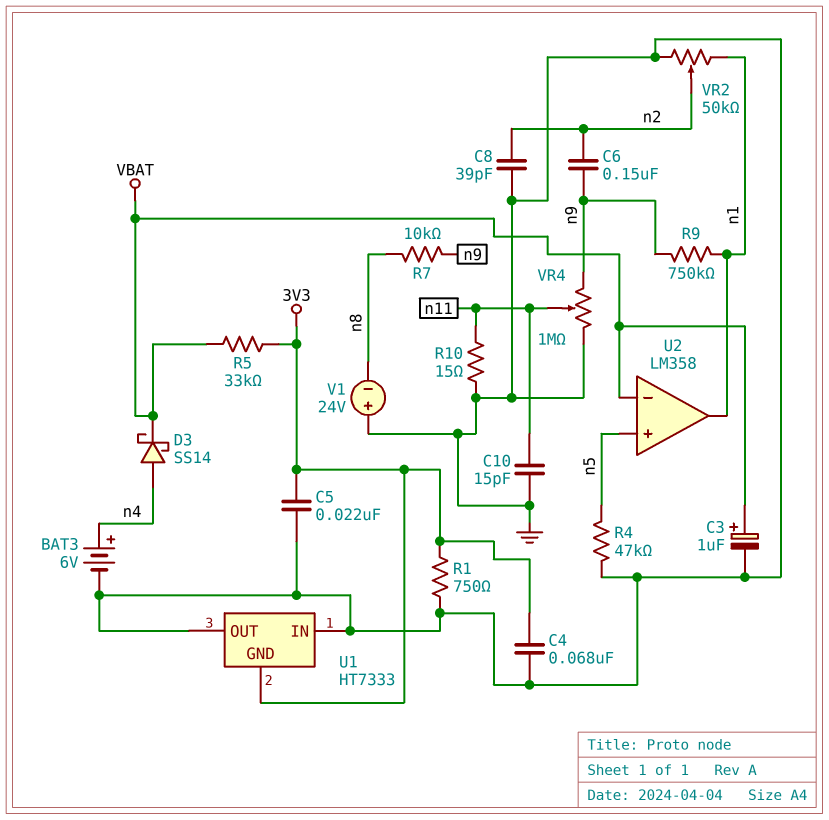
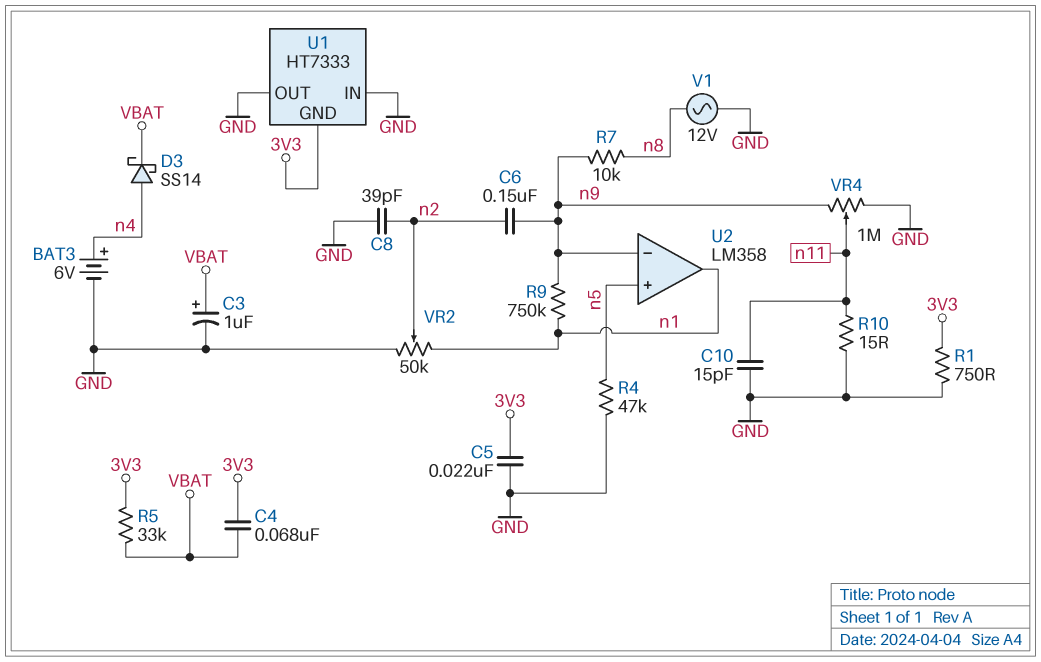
C4: 68nF (3V3, GND) -> 68nF (3V3, VBAT)
U2 pin in-: VBAT -> n9
V1: 24V (plus GND, minus n8) -> AC 12V (GND, n8)

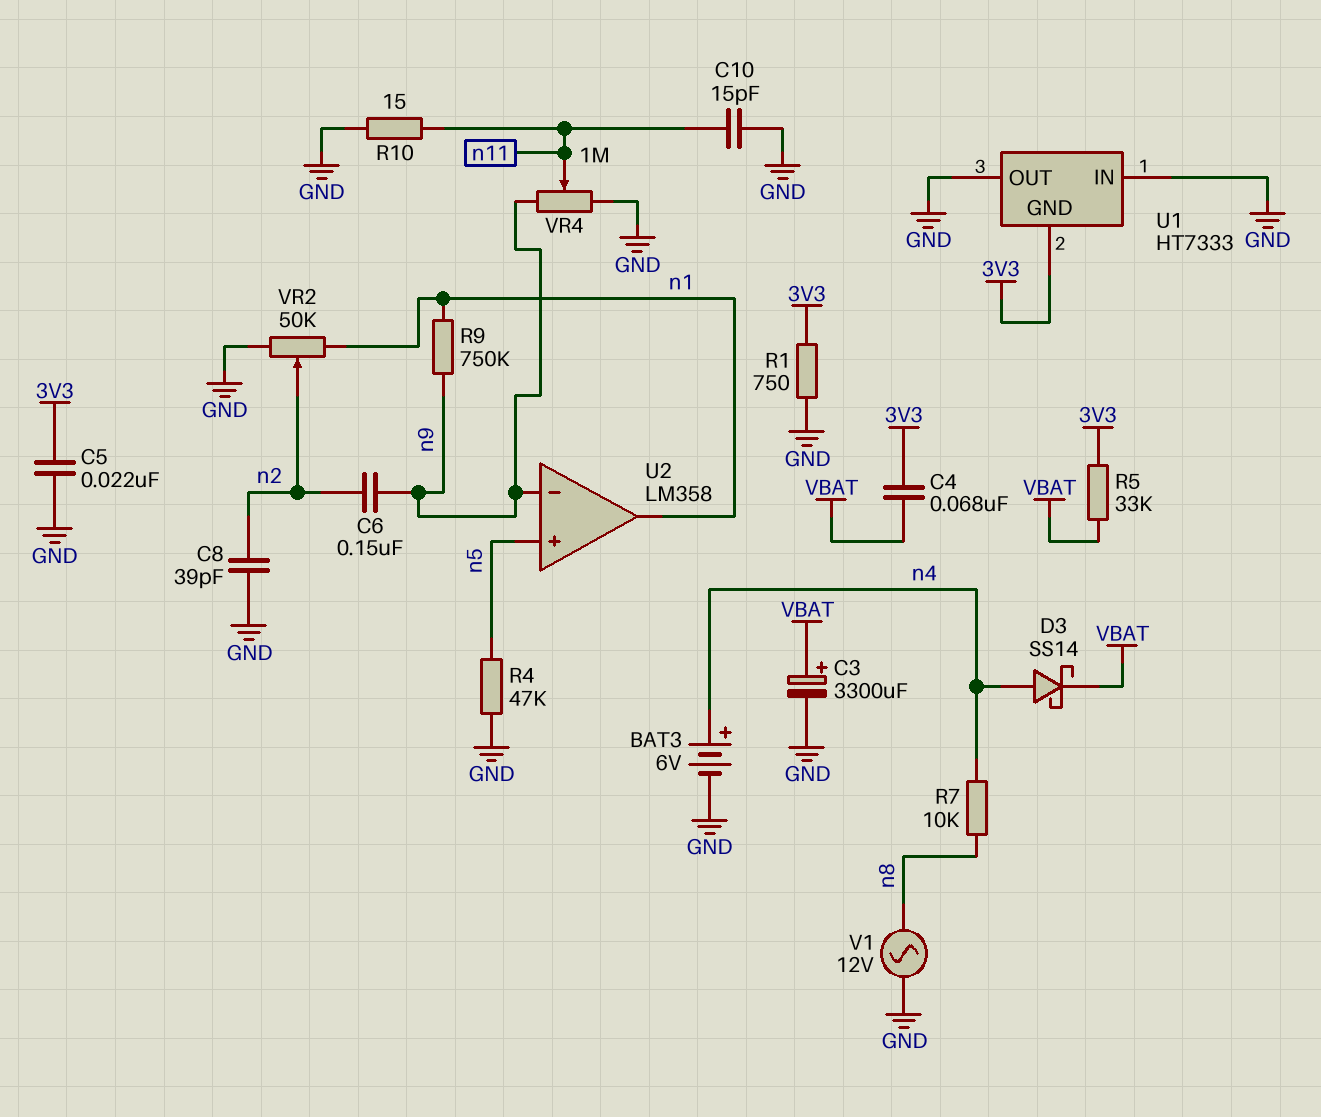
C3: 1uF (plus VBAT, minus GND) -> 3300uF (plus VBAT, minus GND)
R7: 10k (n8, n9) -> 10k (n4, n8)

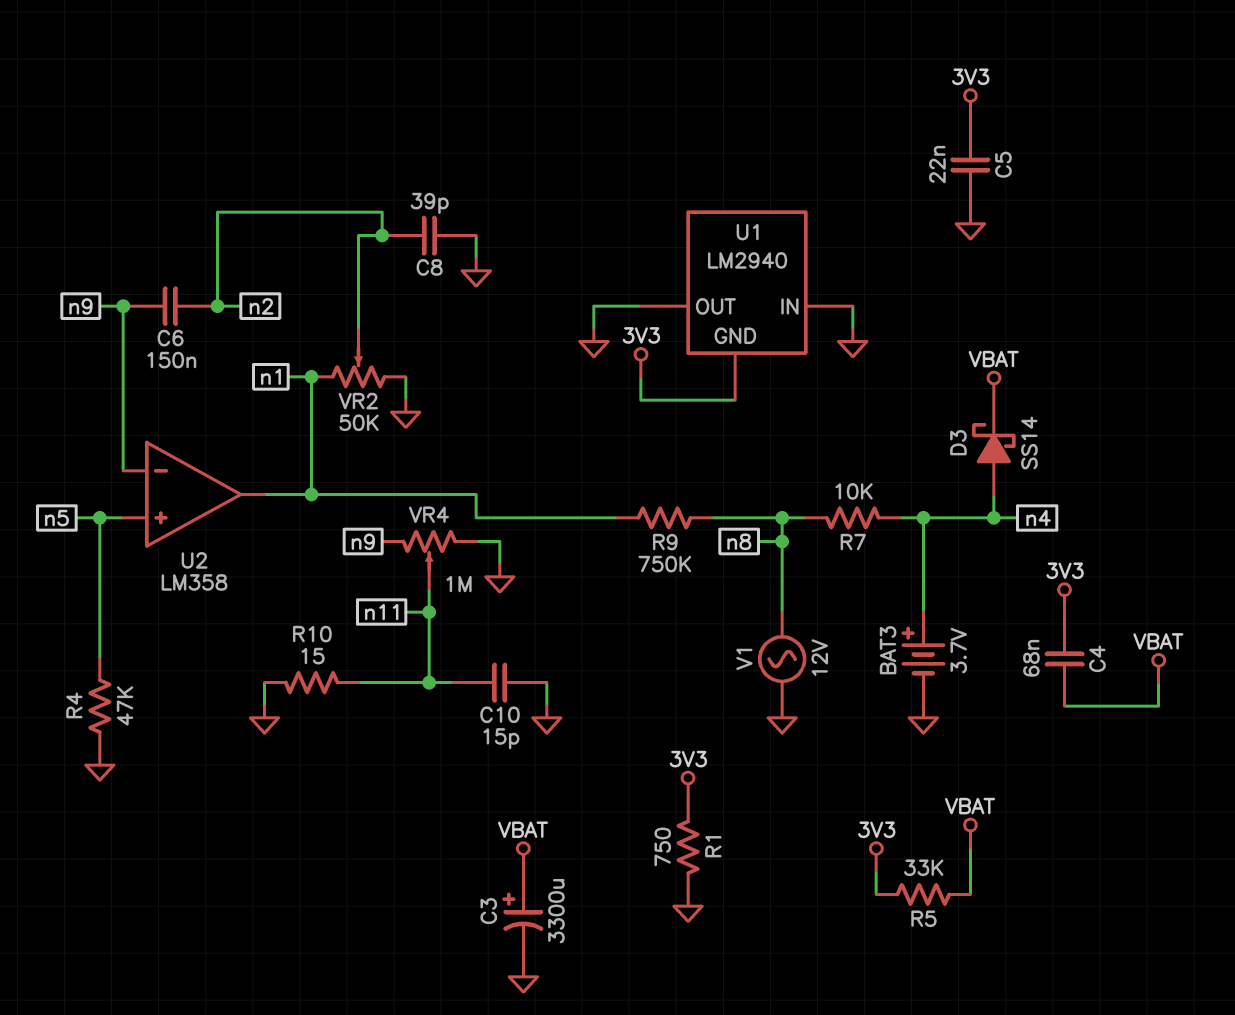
BAT3: 6V (plus n4, minus GND) -> 3.7V (plus n4, minus GND)
R9: 750k (n1, n9) -> 750k (n1, n8)
U1: HT7333 -> LM2940

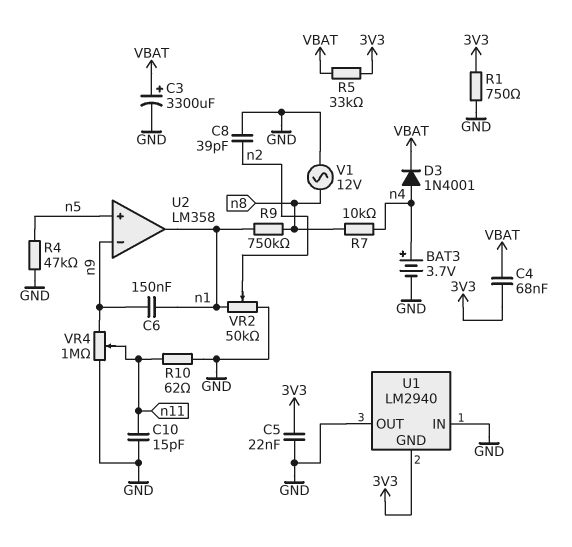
C6: 150nF (n2, n9) -> 150nF (n1, n9)
D3: schottky SS14 (A n4, K VBAT) -> diode 1N4001 (A n4, K VBAT)
R10: 15 (GND, n11) -> 62 (GND, n11)

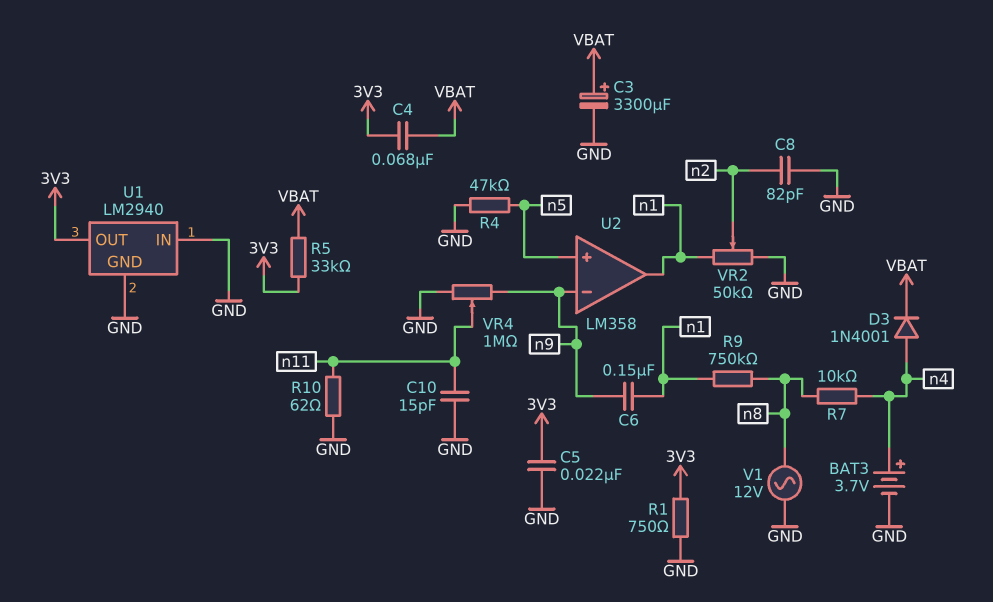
C8: 39pF (GND, n2) -> 82pF (GND, n2)
U1 pin GND: 3V3 -> GND
U1 pin OUT: GND -> 3V3

